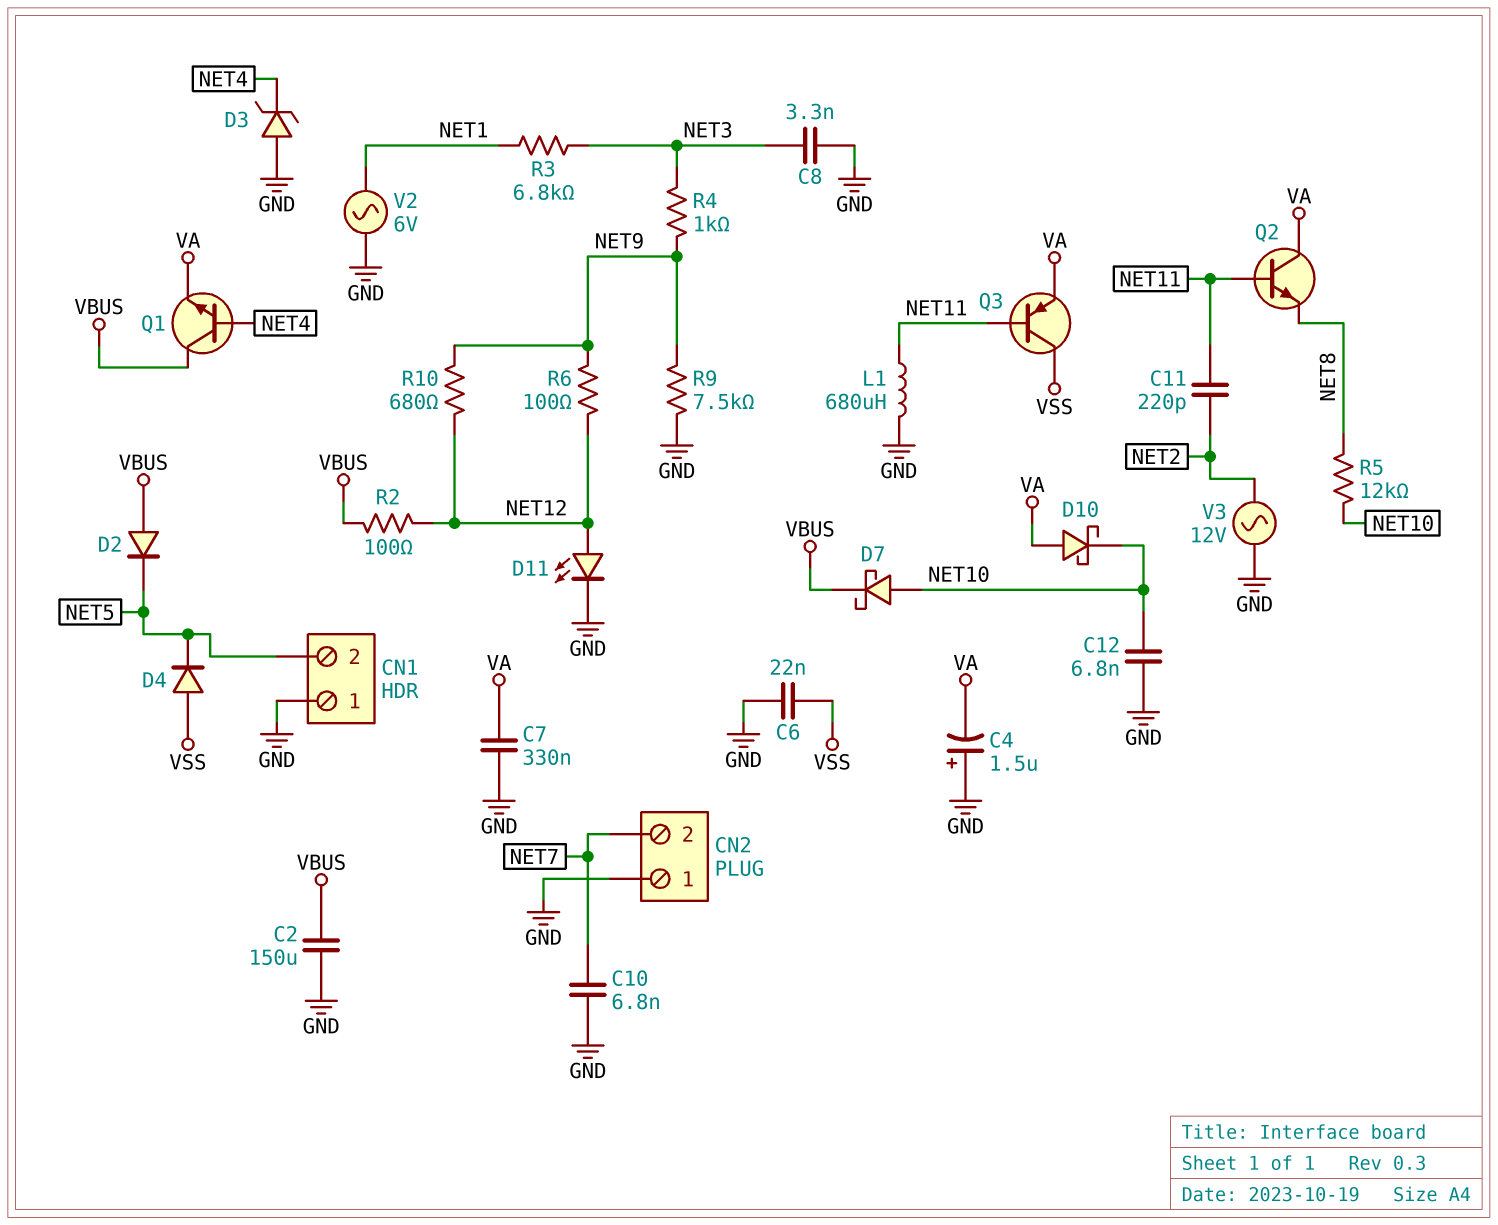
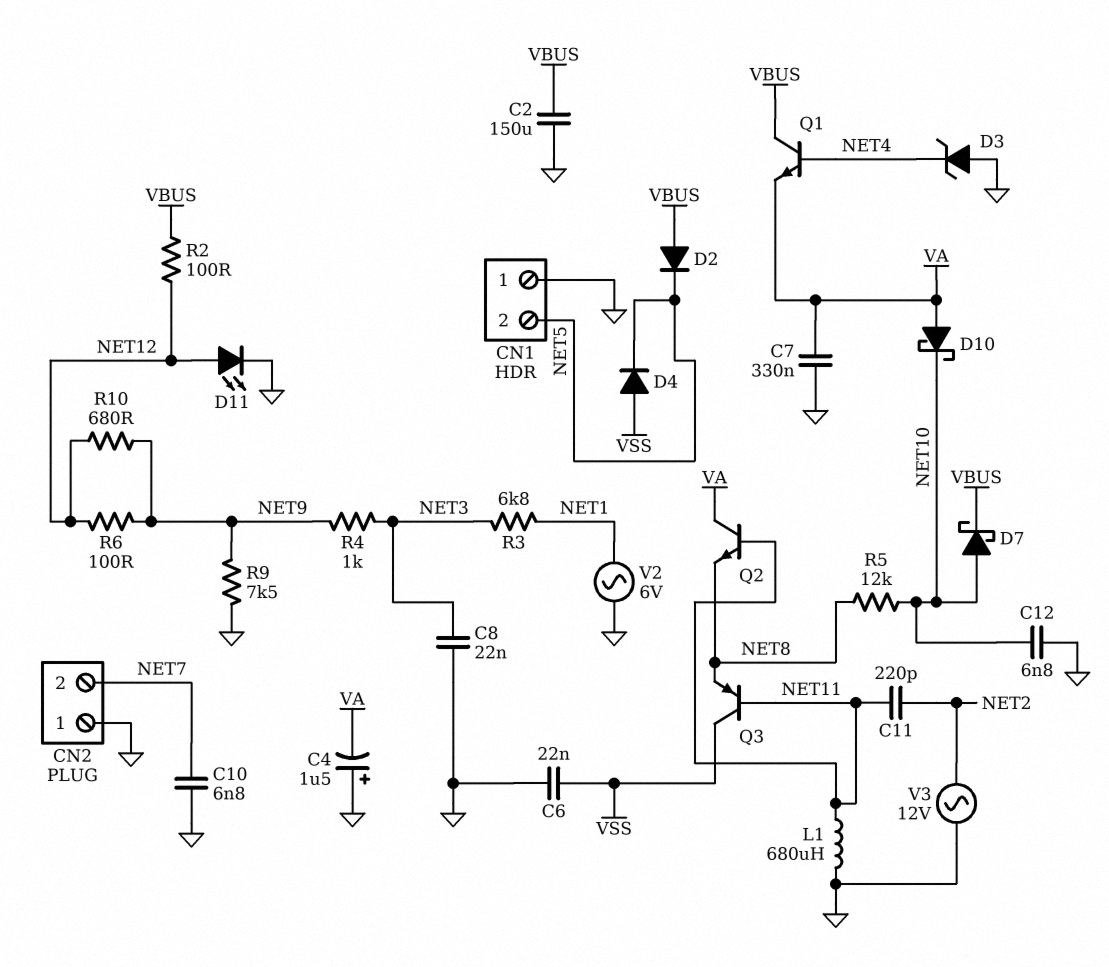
C8: 3.3nF (GND, NET3) -> 22nF (GND, NET3)
Q3: PNP (B NET11, C VSS, E VA) -> PNP (B NET11, C VSS, E NET8)

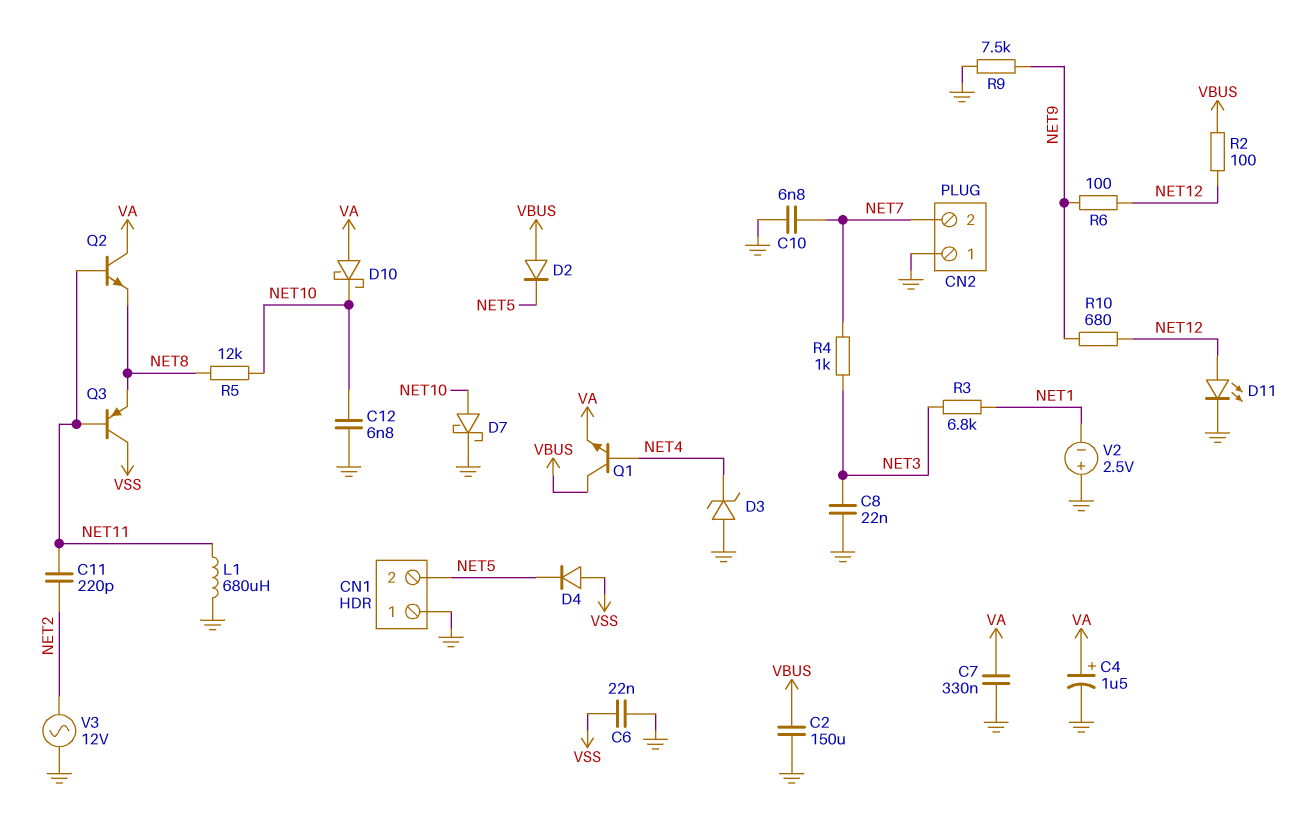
C4: 1.5uF (plus GND, minus VA) -> 1.5uF (plus VA, minus GND)
D7: schottky (A NET10, K VBUS) -> schottky (A NET10, K GND)
R4: 1k (NET3, NET9) -> 1k (NET3, NET7)
V2: AC 6V (GND, NET1) -> 2.5V (plus GND, minus NET1)

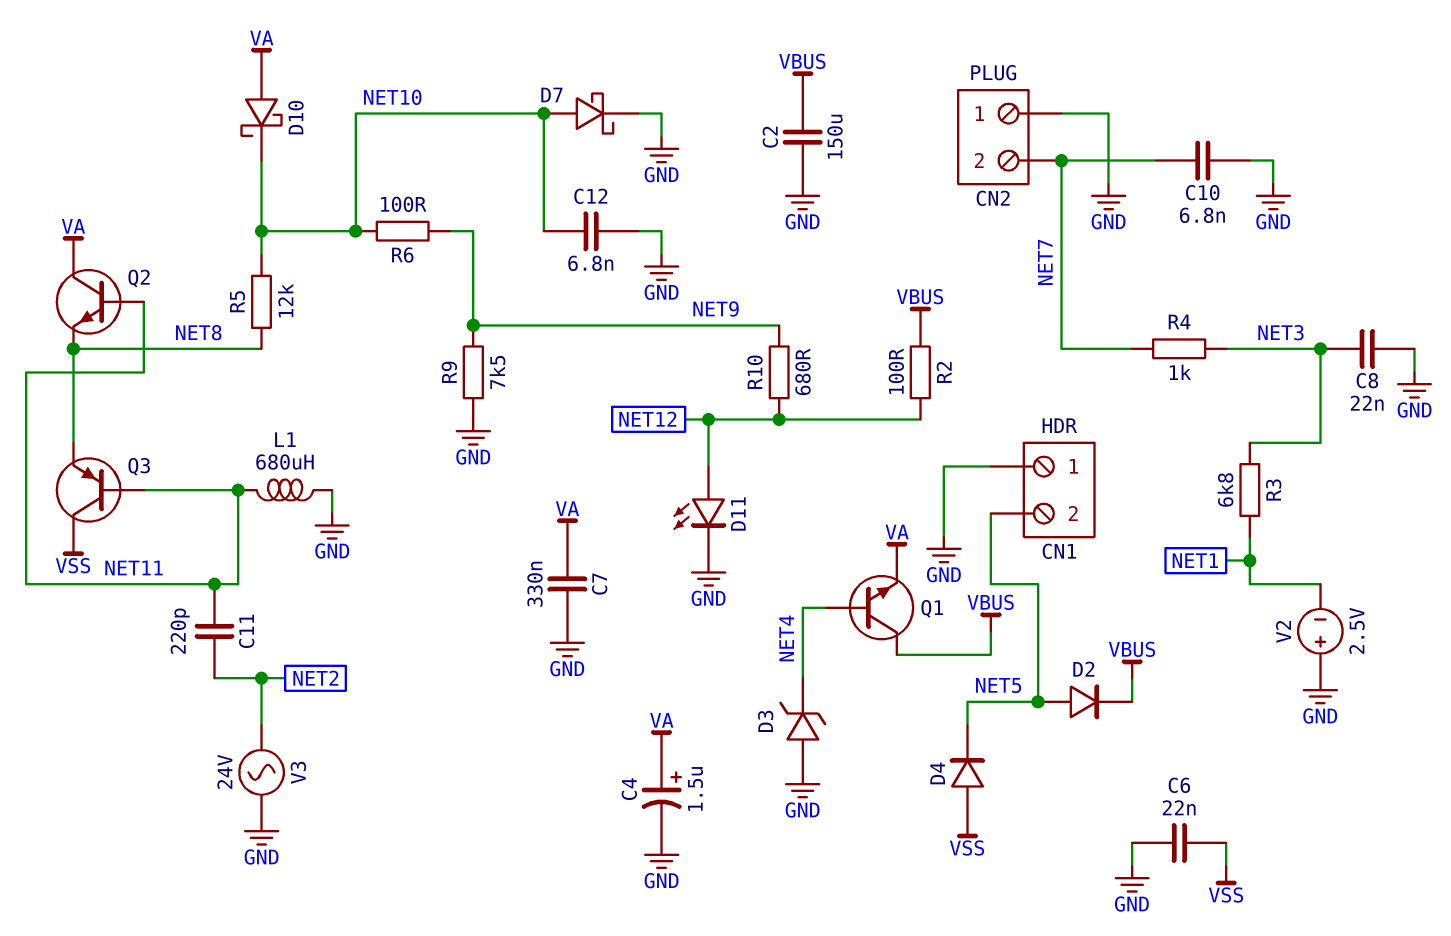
D2: diode (A VBUS, K NET5) -> diode (A NET5, K VBUS)
R6: 100 (NET9, NET12) -> 100 (NET9, NET10)
V3: AC 12V (GND, NET2) -> AC 24V (GND, NET2)

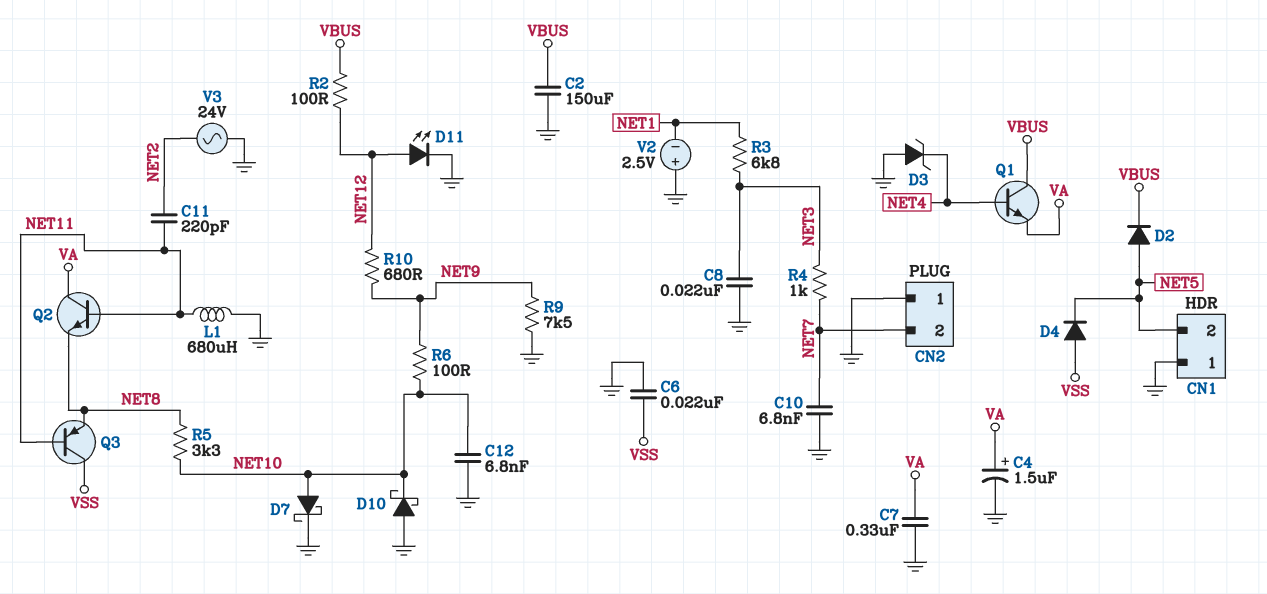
D10: schottky (A VA, K NET10) -> schottky (A GND, K NET10)
R5: 12k (NET8, NET10) -> 3.3k (NET8, NET10)

